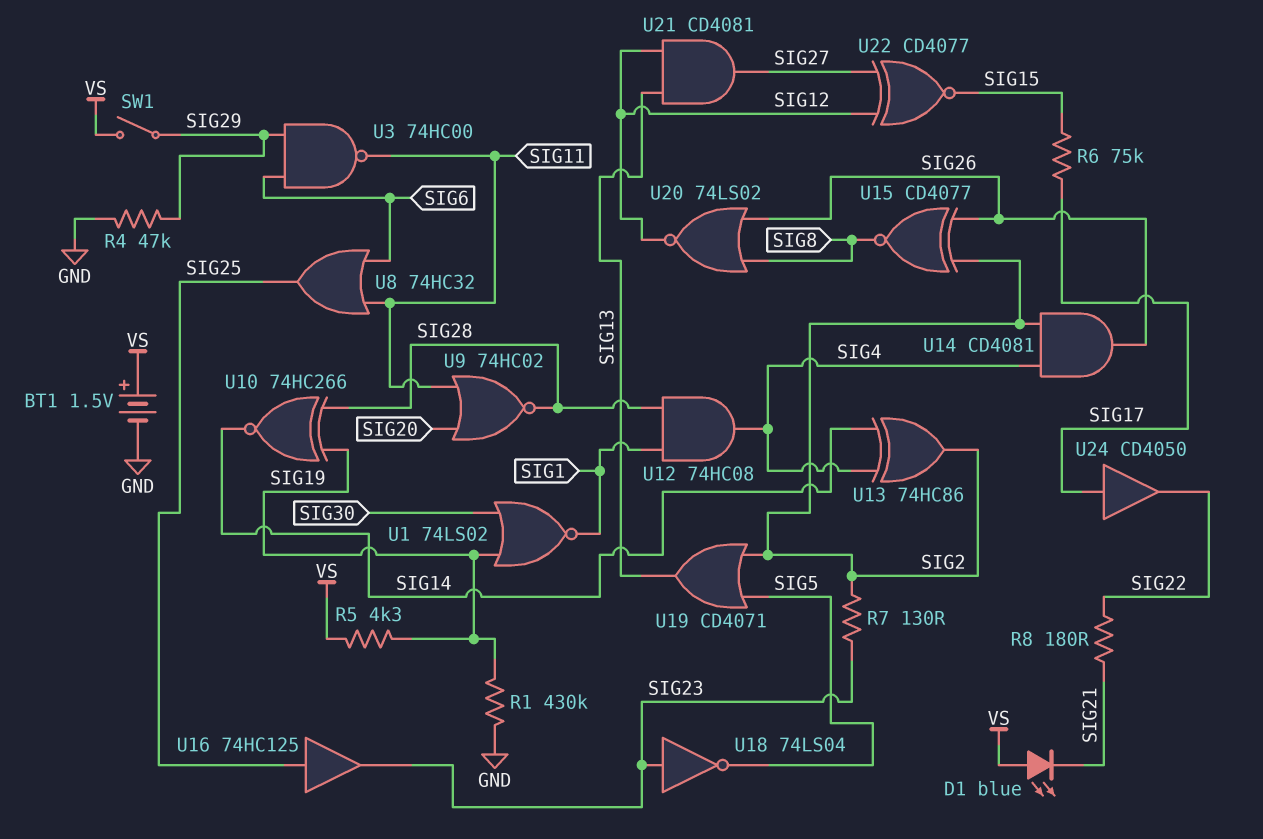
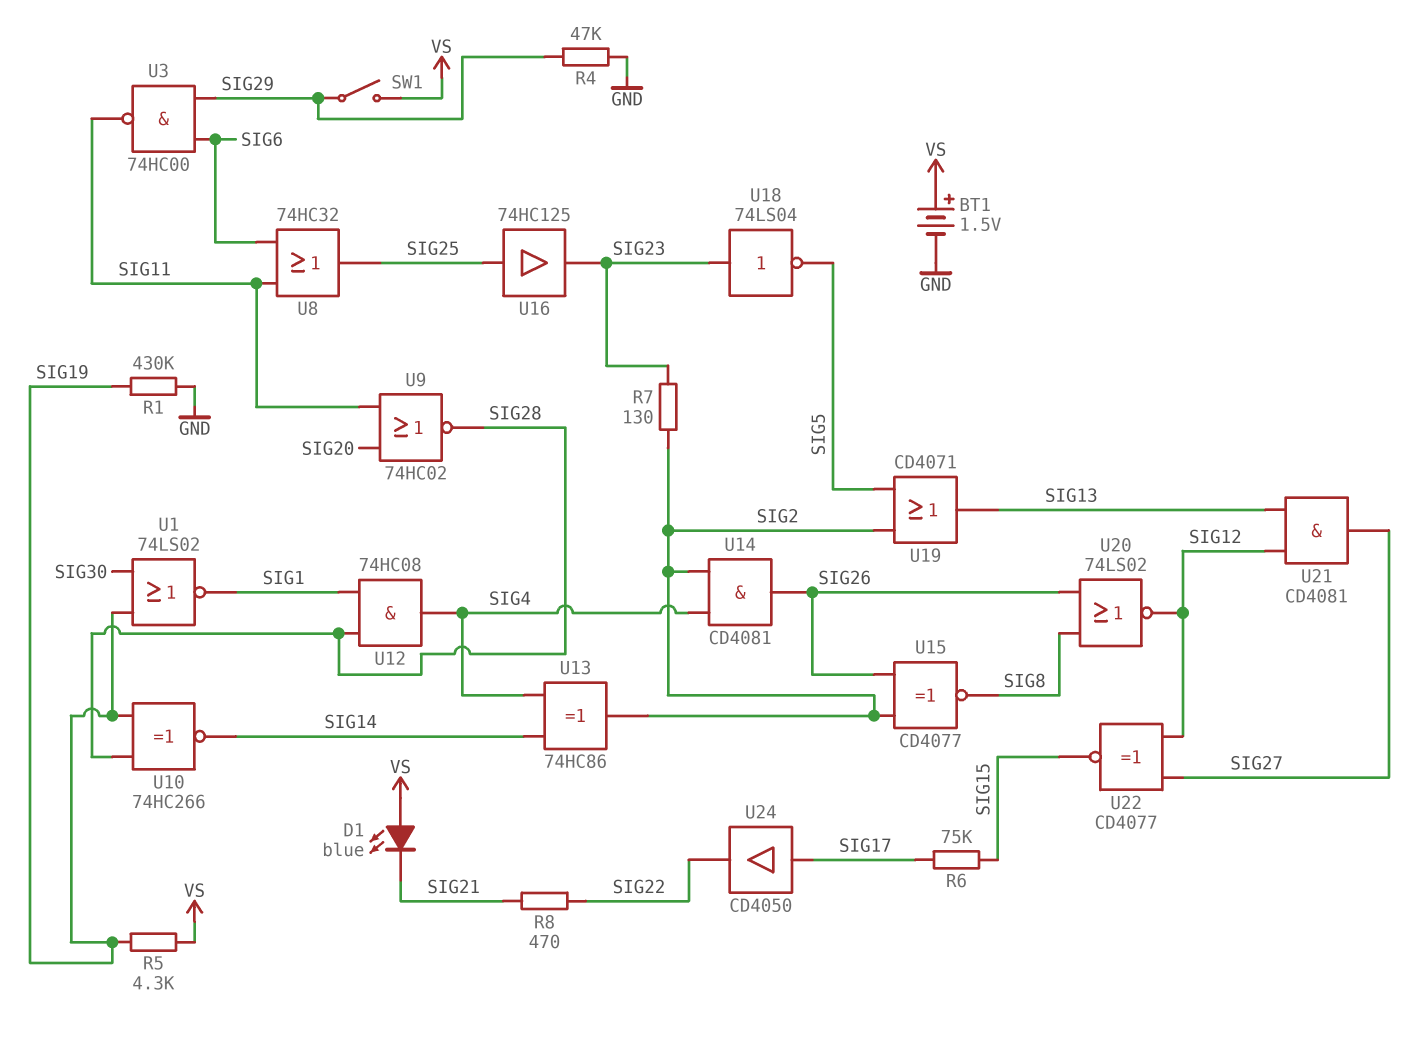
R8: 180 (SIG21, SIG22) -> 470 (SIG21, SIG22)

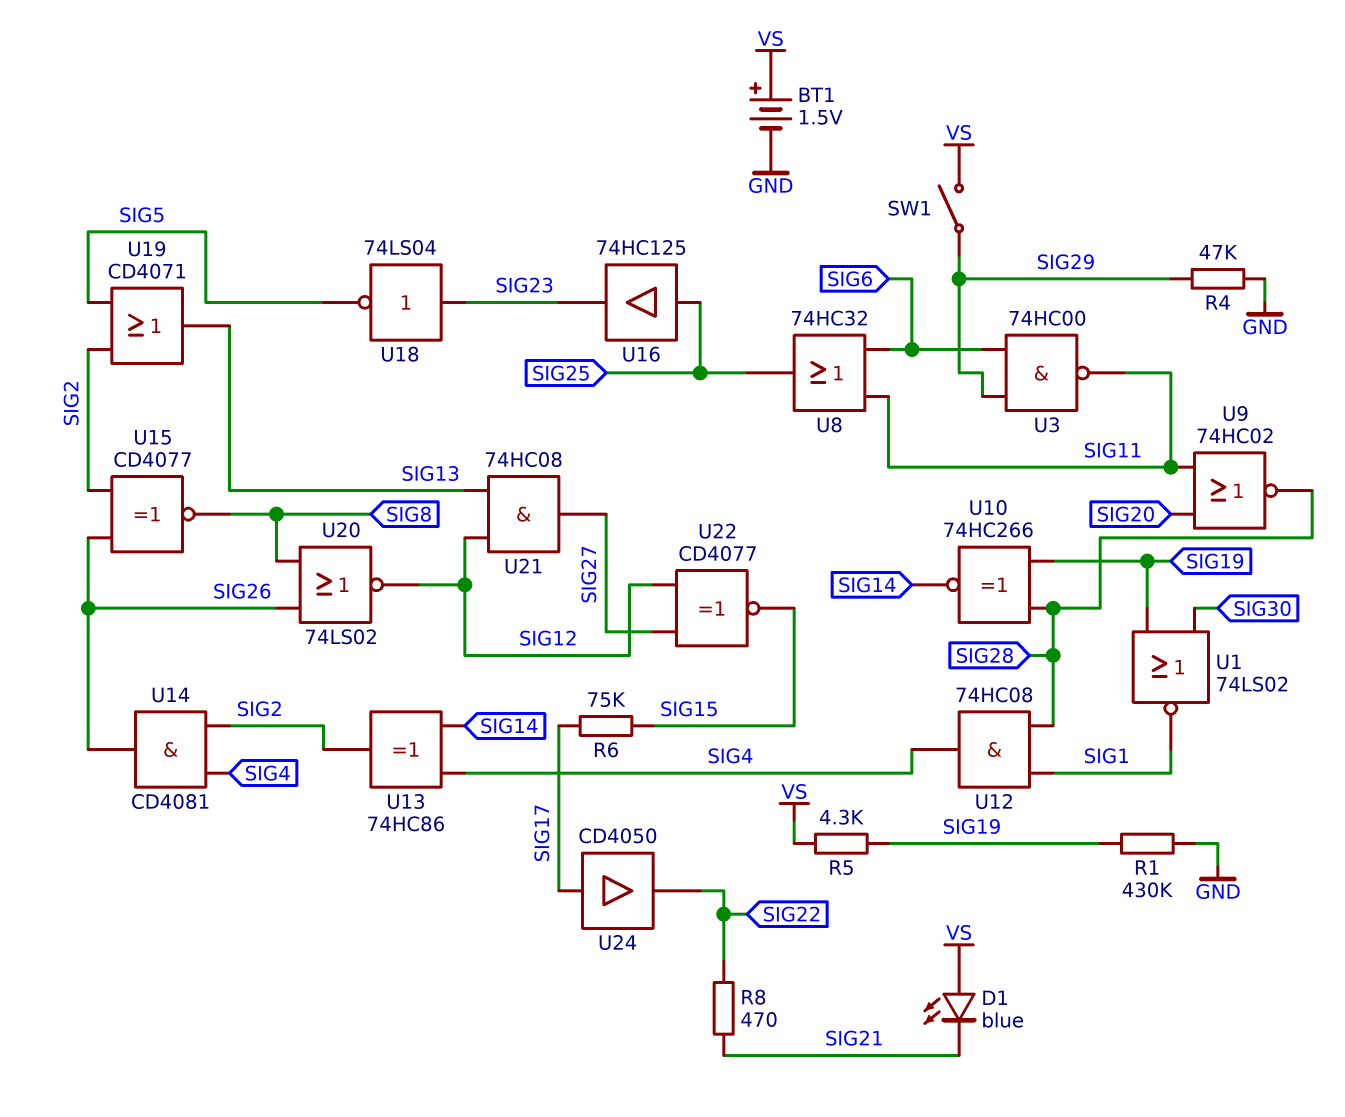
R7: 130 (SIG2, SIG23) -> none
U21: AND CD4081 (in SIG12, in SIG13, out SIG27) -> AND 74HC08 (in SIG12, in SIG13, out SIG27)

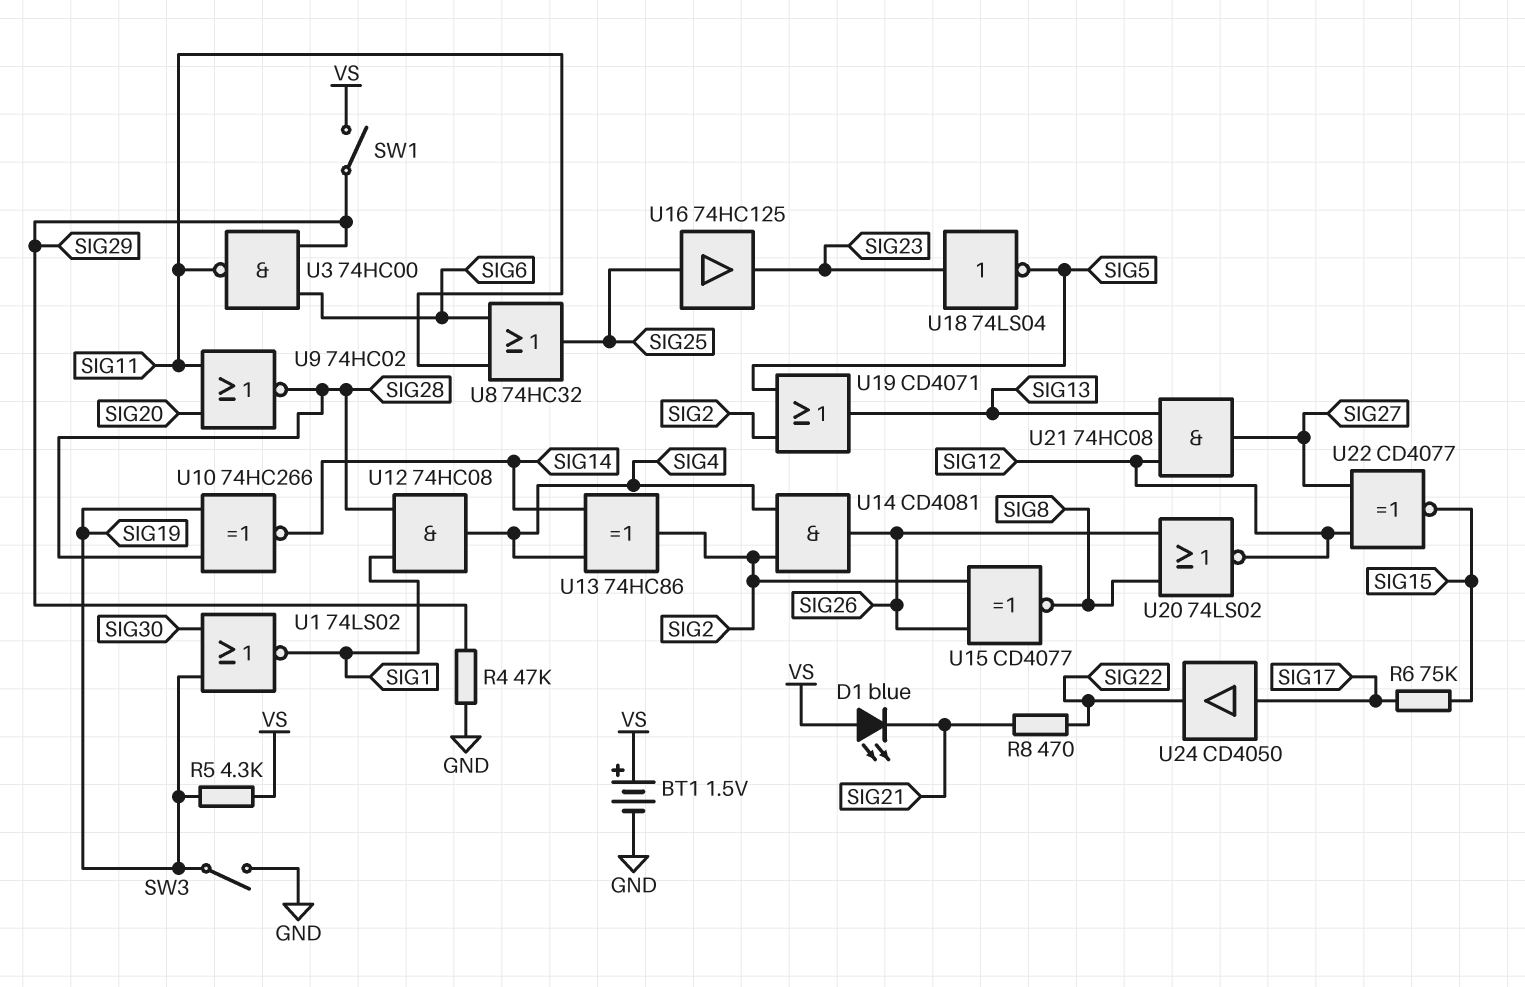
R1: 430k (GND, SIG19) -> none
SW3: none -> switch (GND, SIG19)

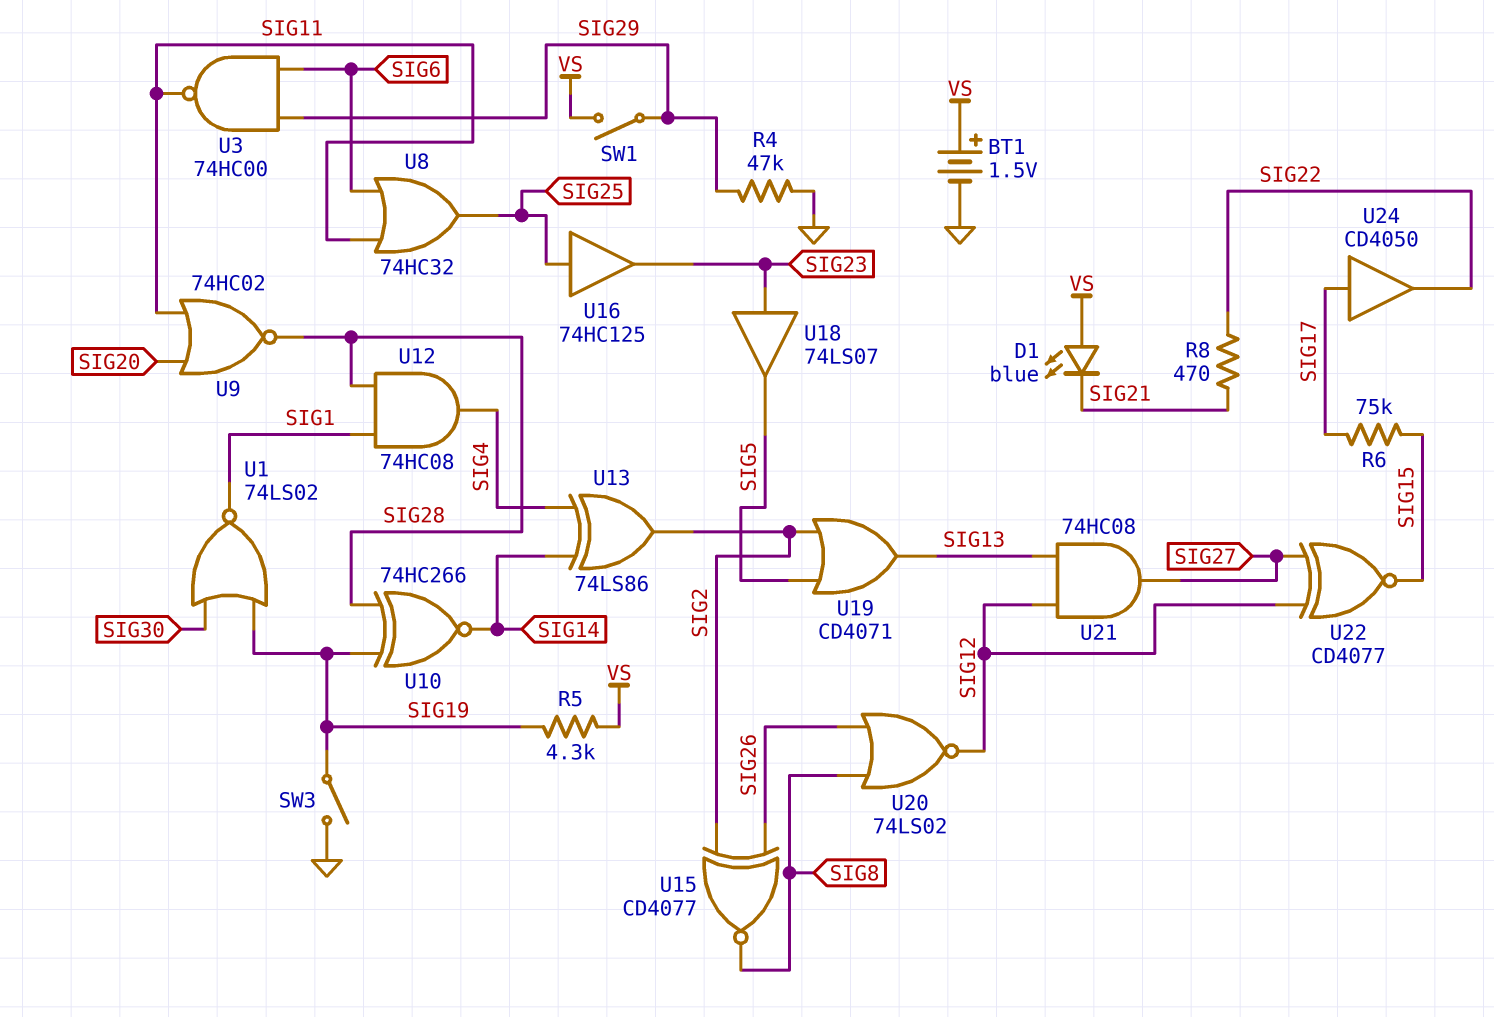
U13: XOR 74HC86 (in SIG4, in SIG14, out SIG2) -> XOR 74LS86 (in SIG4, in SIG14, out SIG2)
U14: AND CD4081 (in SIG2, in SIG4, out SIG26) -> none
U18: NOT 74LS04 (in SIG23, out SIG5) -> buffer 74LS07 (in SIG23, out SIG5)

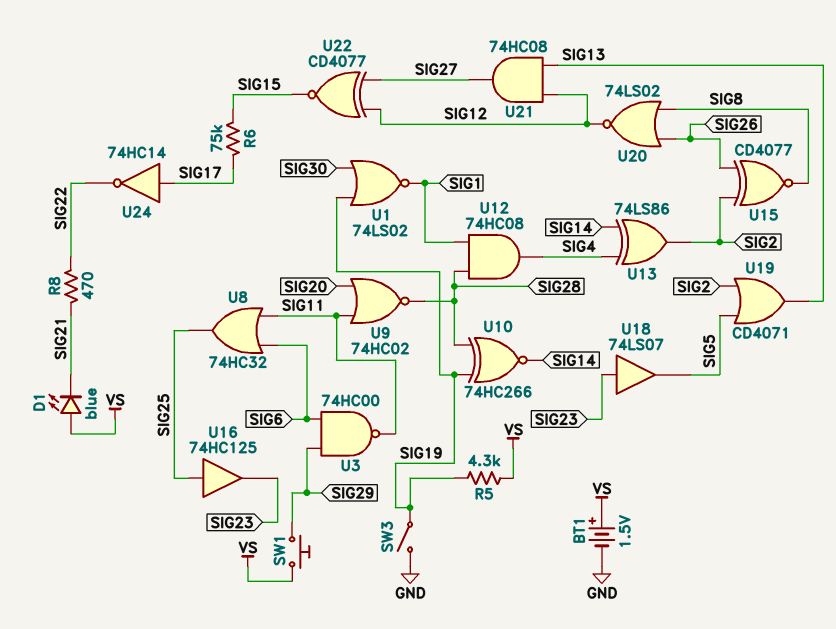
R4: 47k (GND, SIG29) -> none
SW1: switch (SIG29, VS) -> button (SIG29, VS)
U24: buffer CD4050 (in SIG17, out SIG22) -> NOT 74HC14 (in SIG17, out SIG22)

